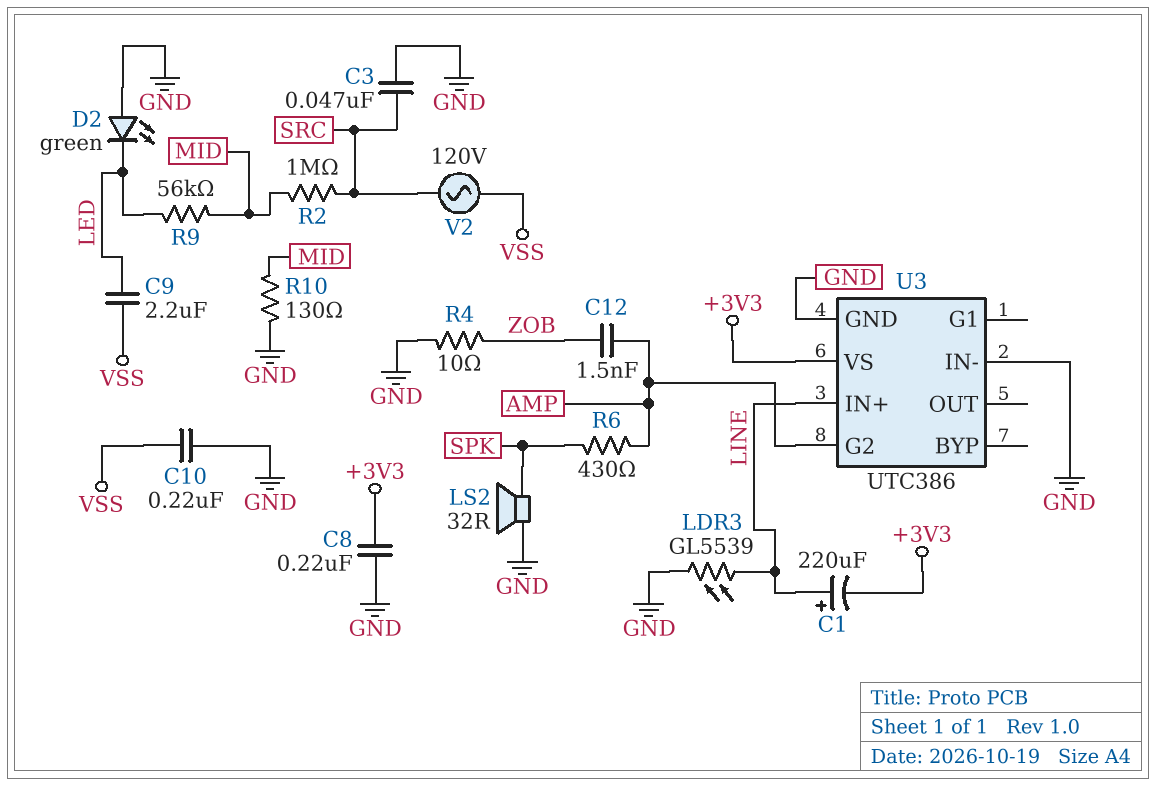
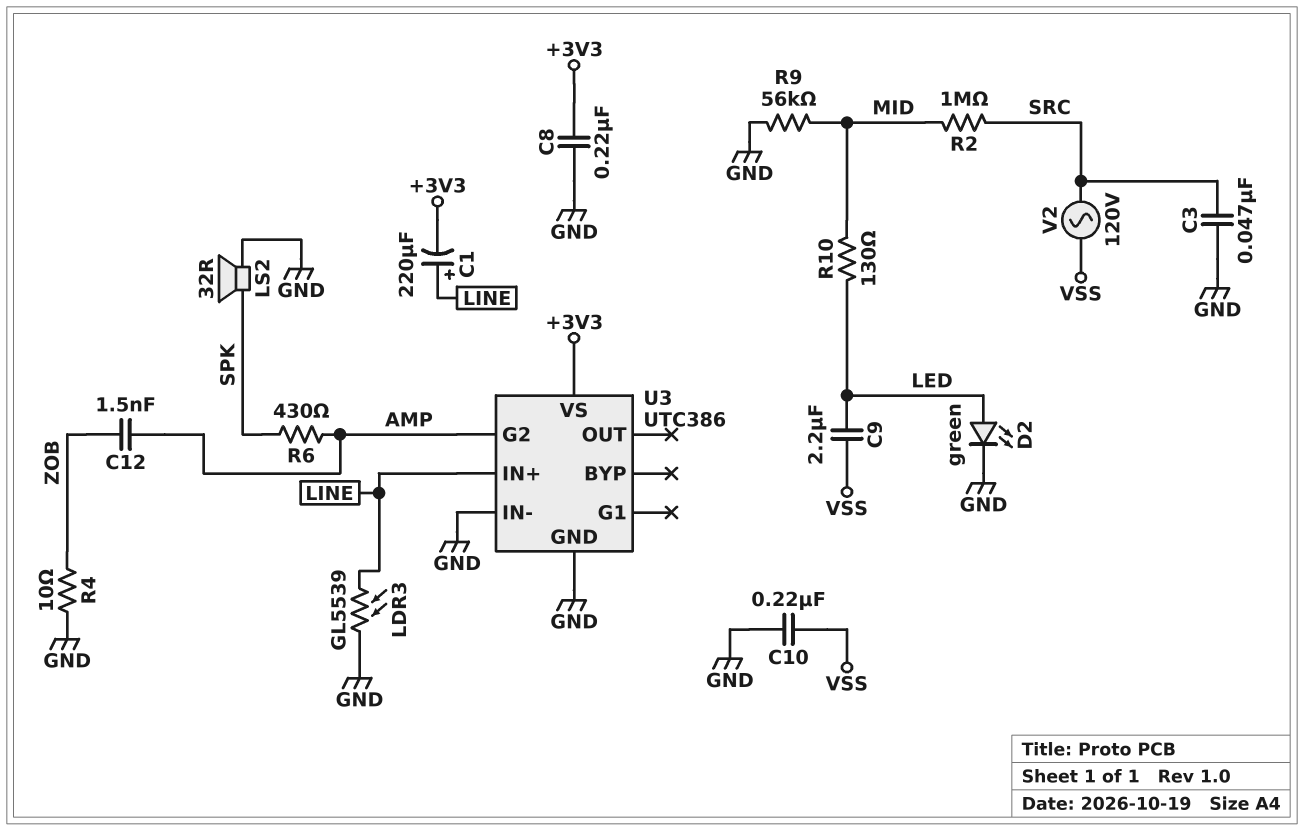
D2: LED green (A GND, K LED) -> LED green (A LED, K GND)
R9: 56k (LED, MID) -> 56k (GND, MID)
R10: 130 (GND, MID) -> 130 (LED, MID)

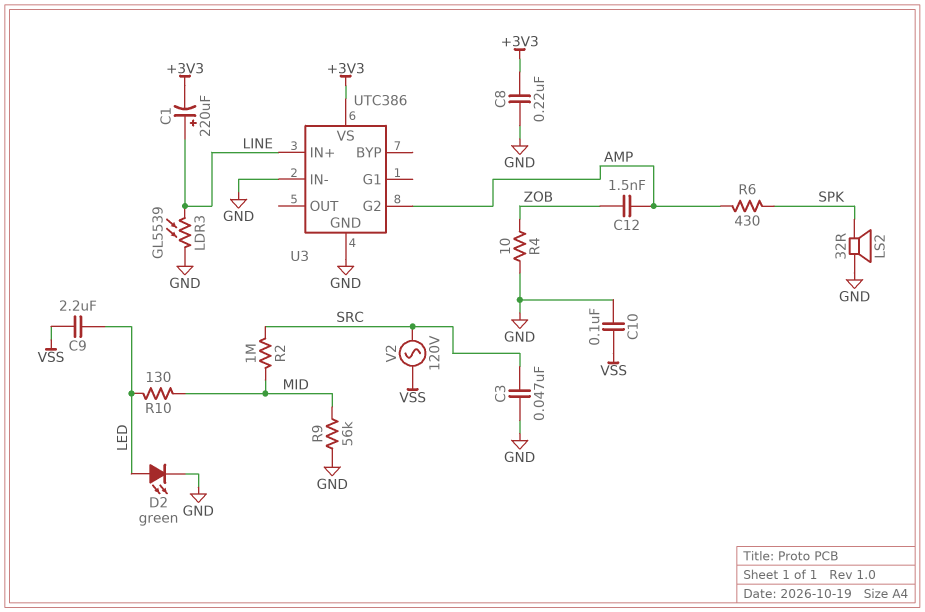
C10: 220nF (GND, VSS) -> 100nF (GND, VSS)

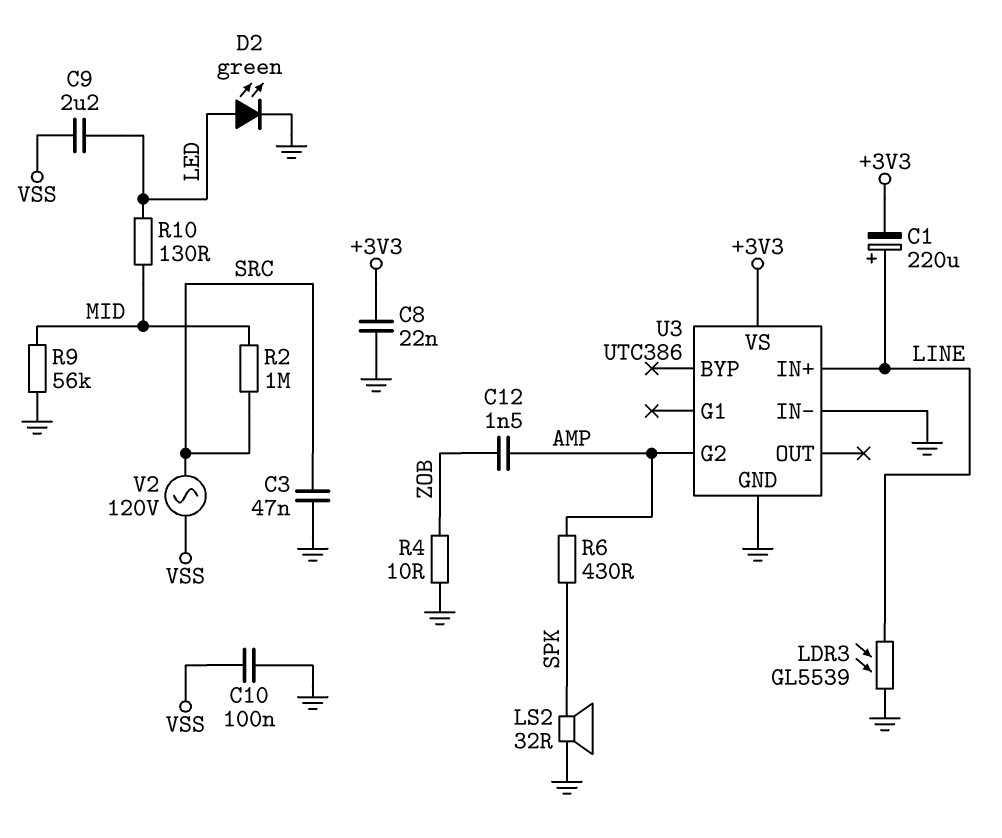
C8: 220nF (+3V3, GND) -> 22nF (+3V3, GND)

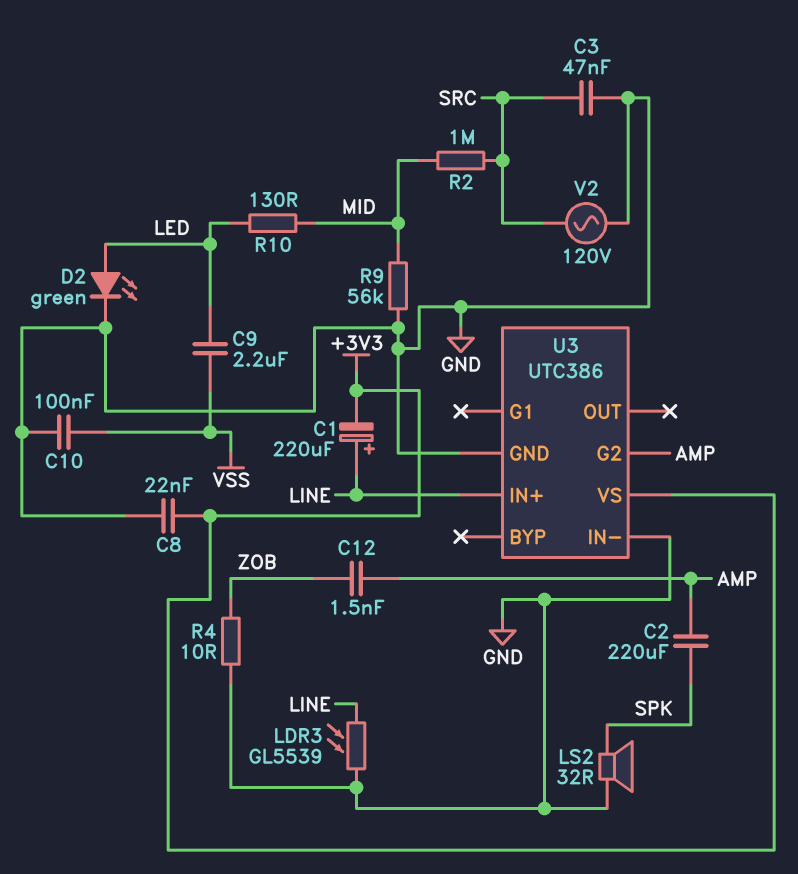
C2: none -> 220uF (AMP, SPK)
R6: 430 (AMP, SPK) -> none
V2: AC 120V (SRC, VSS) -> AC 120V (GND, SRC)

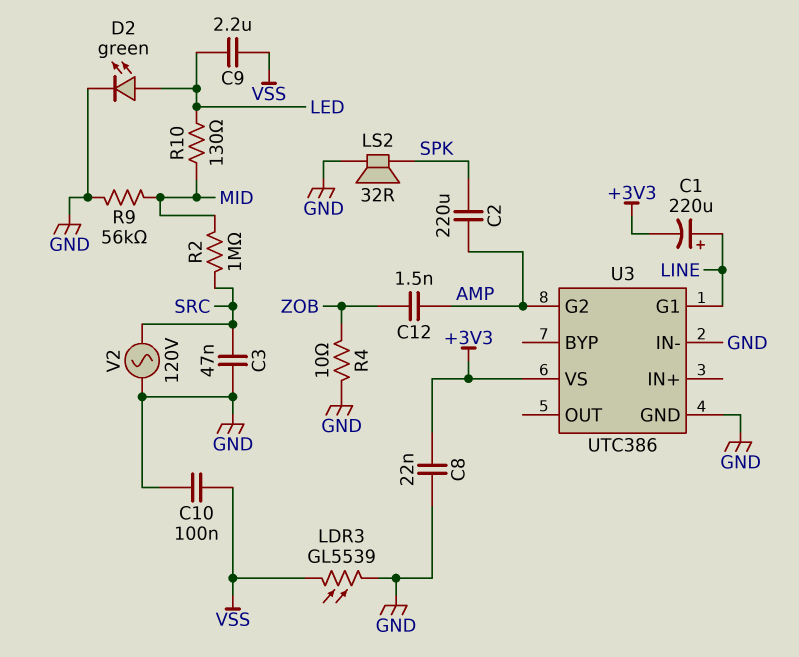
LDR3: GL5539 (GND, LINE) -> GL5539 (GND, VSS)
U3 pin G1: none -> LINE
U3 pin IN+: LINE -> none

